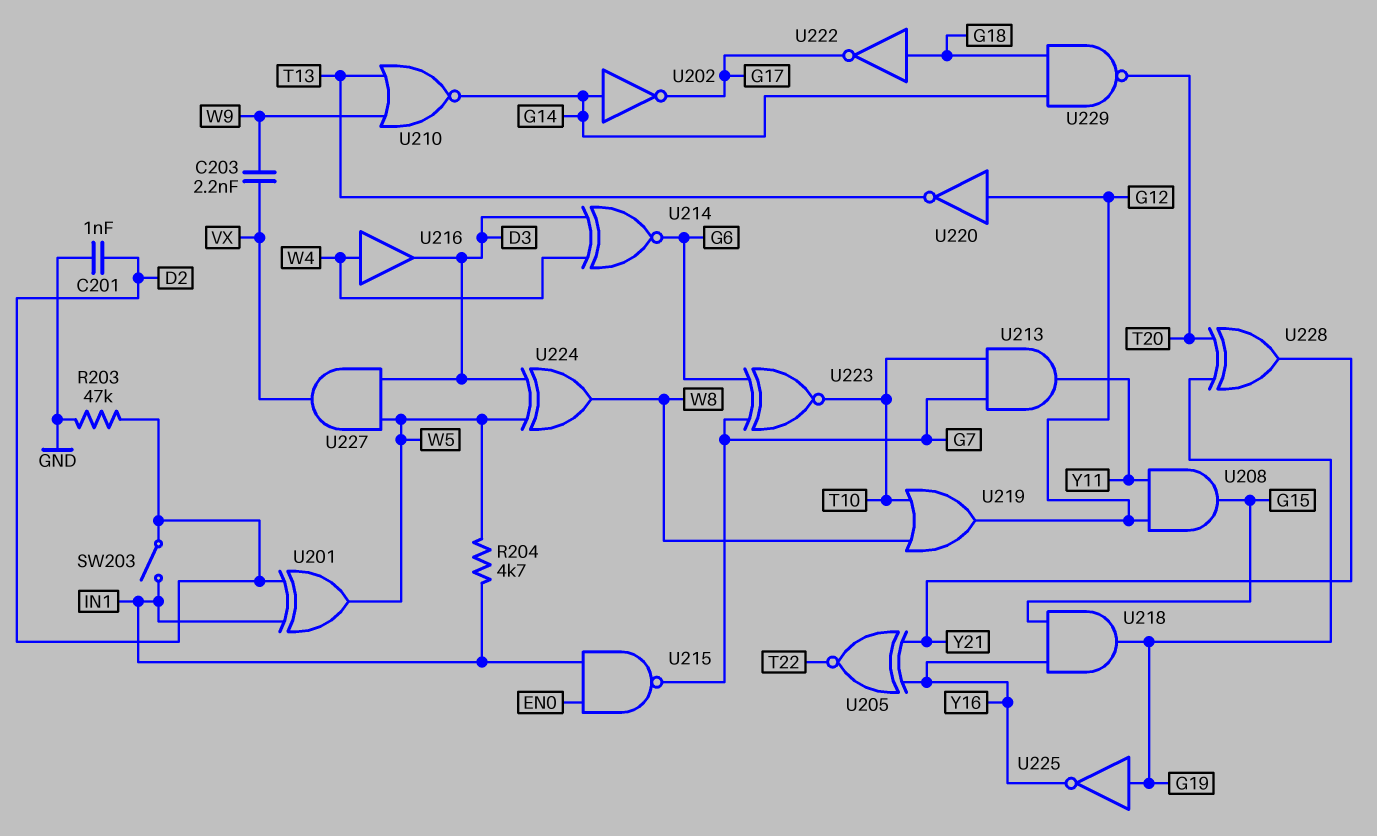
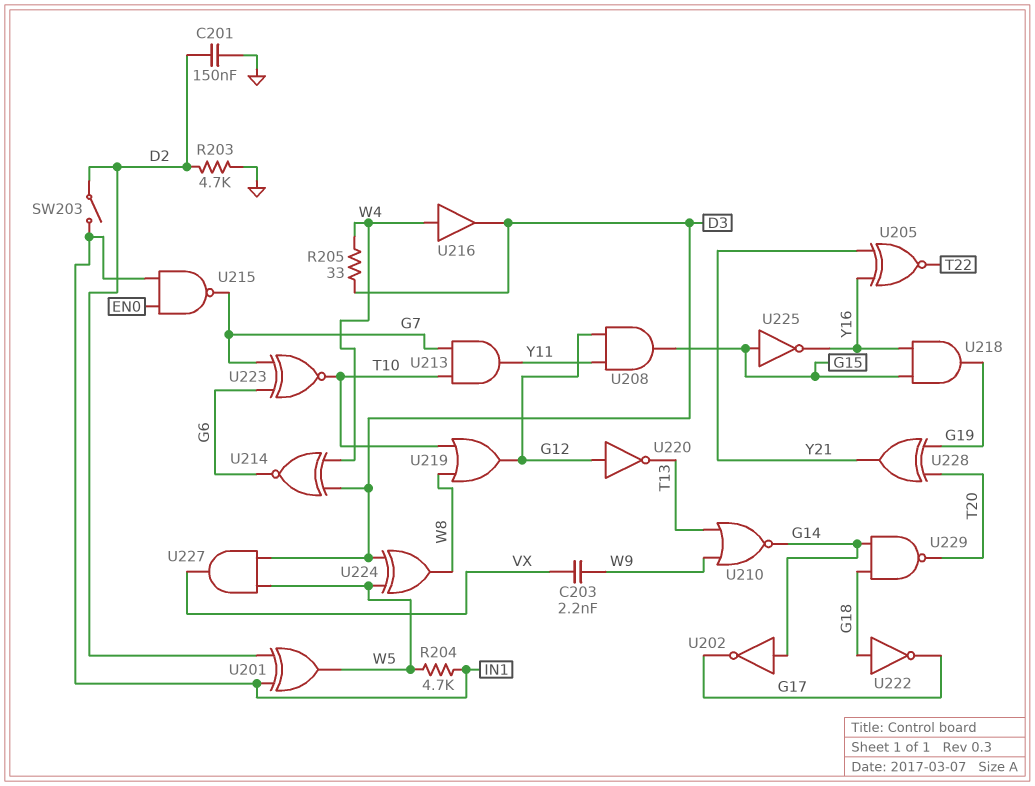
C201: 1nF (D2, GND) -> 150nF (D2, GND)
R203: 47k (D2, GND) -> 4.7k (D2, GND)
R205: none -> 33 (D3, W4)
U225: NOT (in G19, out Y16) -> NOT (in G15, out Y16)

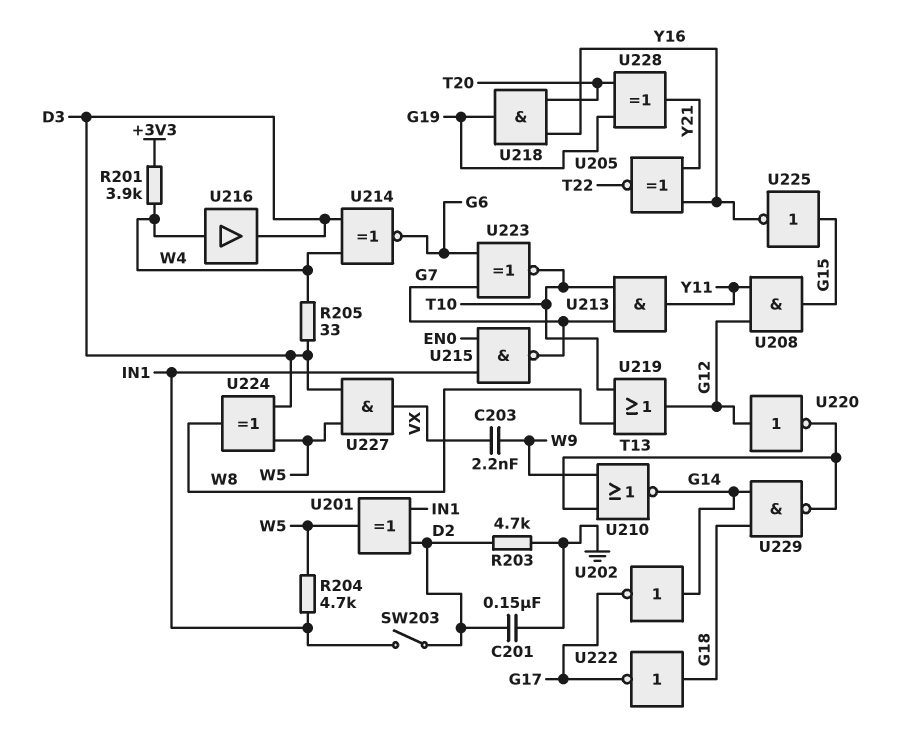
R201: none -> 3.9k (+3V3, W4)
U218: AND (in G15, in Y16, out G19) -> AND (in T20, in Y16, out G19)
U229: NAND (in G14, in G18, out T20) -> NAND (in G14, in G18, out T13)

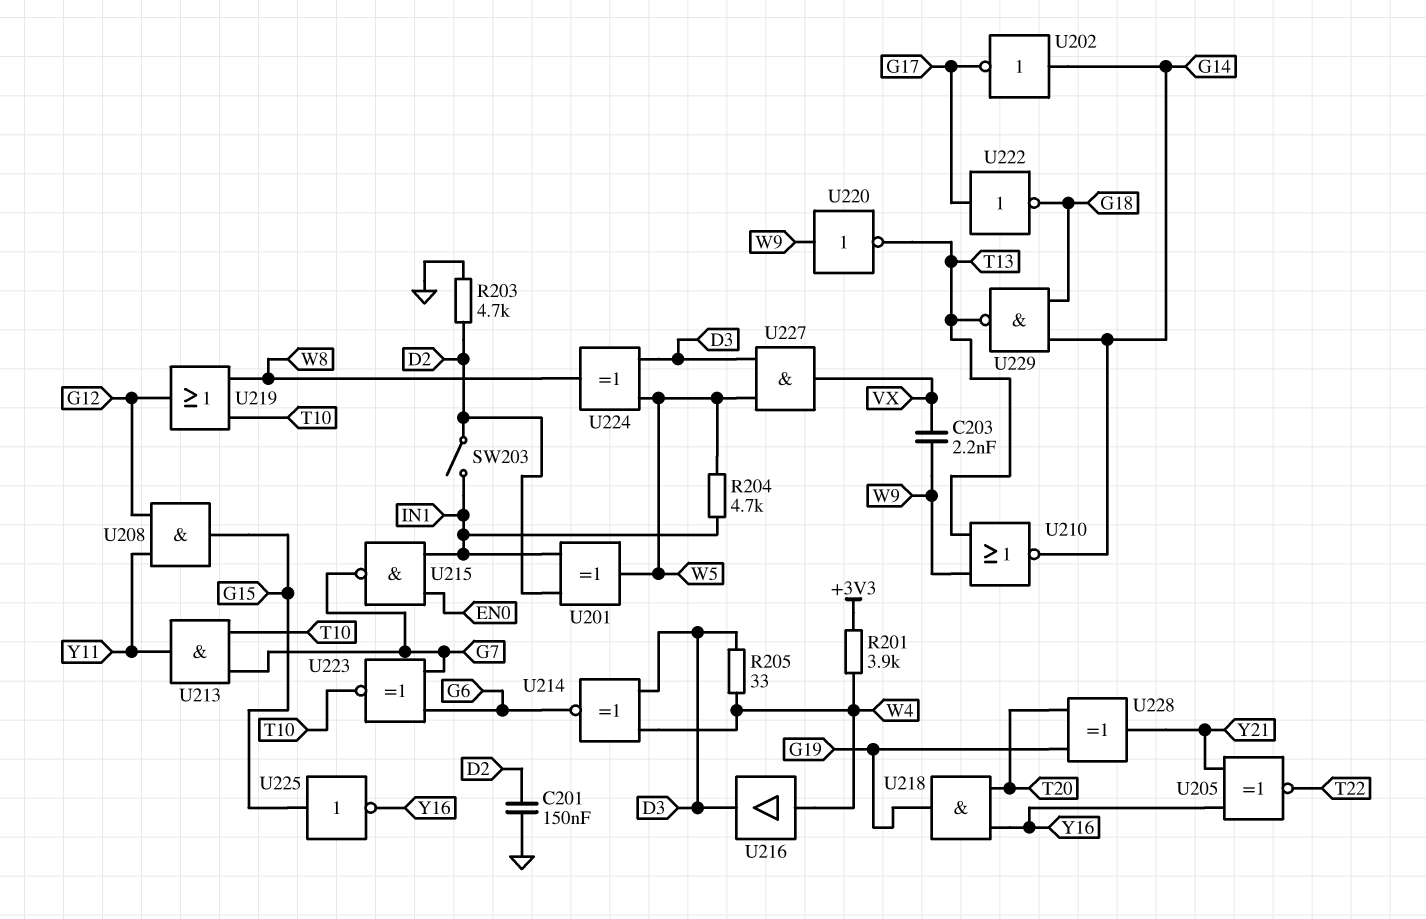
U220: NOT (in G12, out T13) -> NOT (in W9, out T13)
U222: NOT (in G18, out G17) -> NOT (in G17, out G18)

